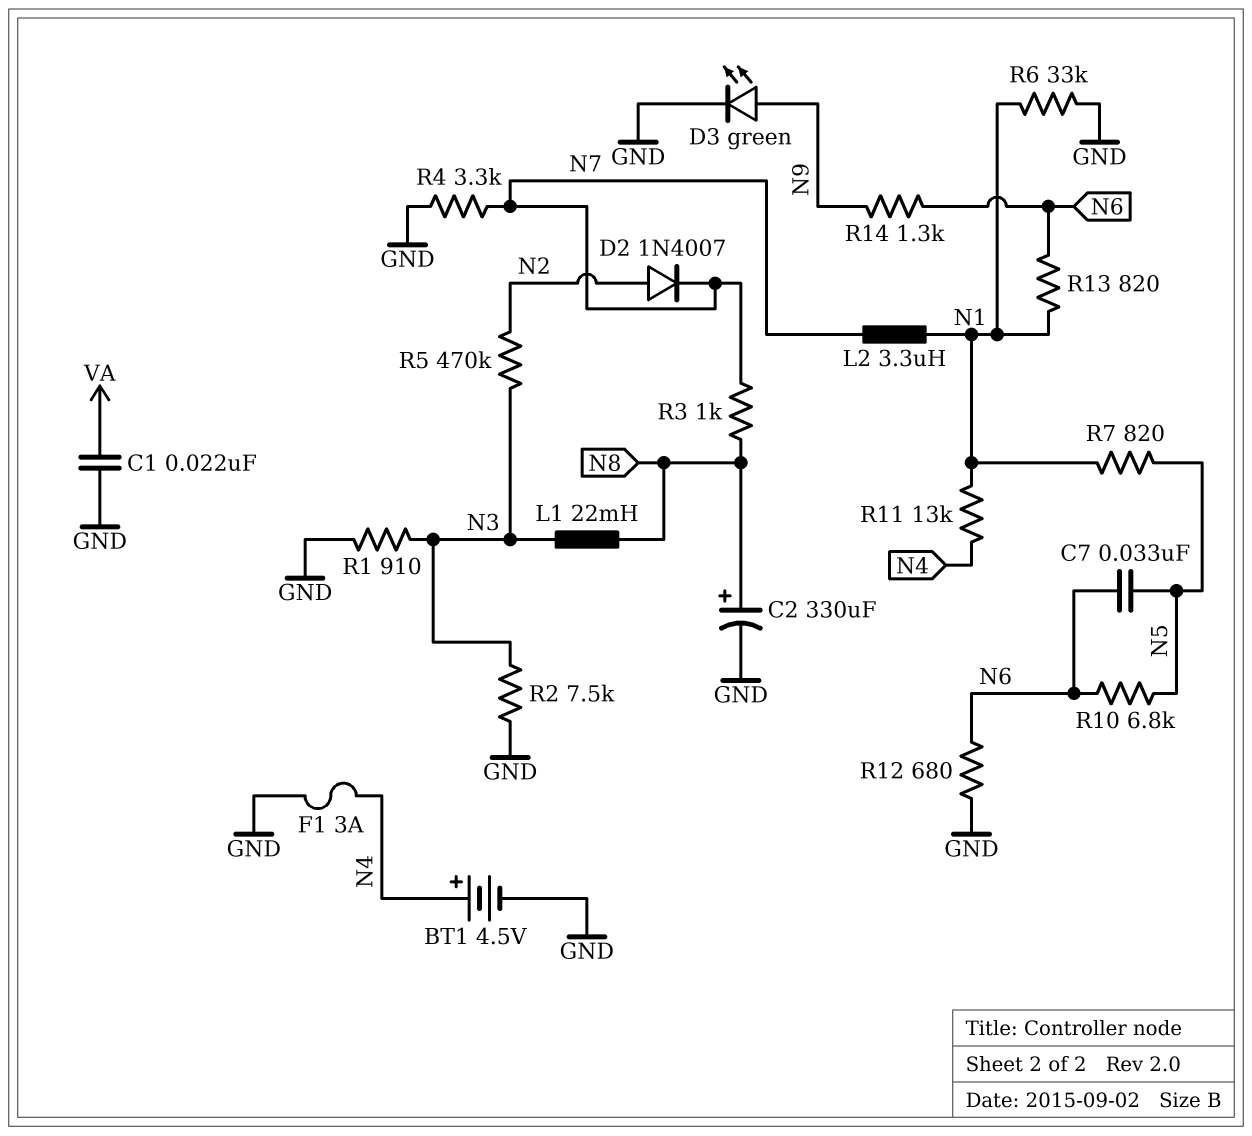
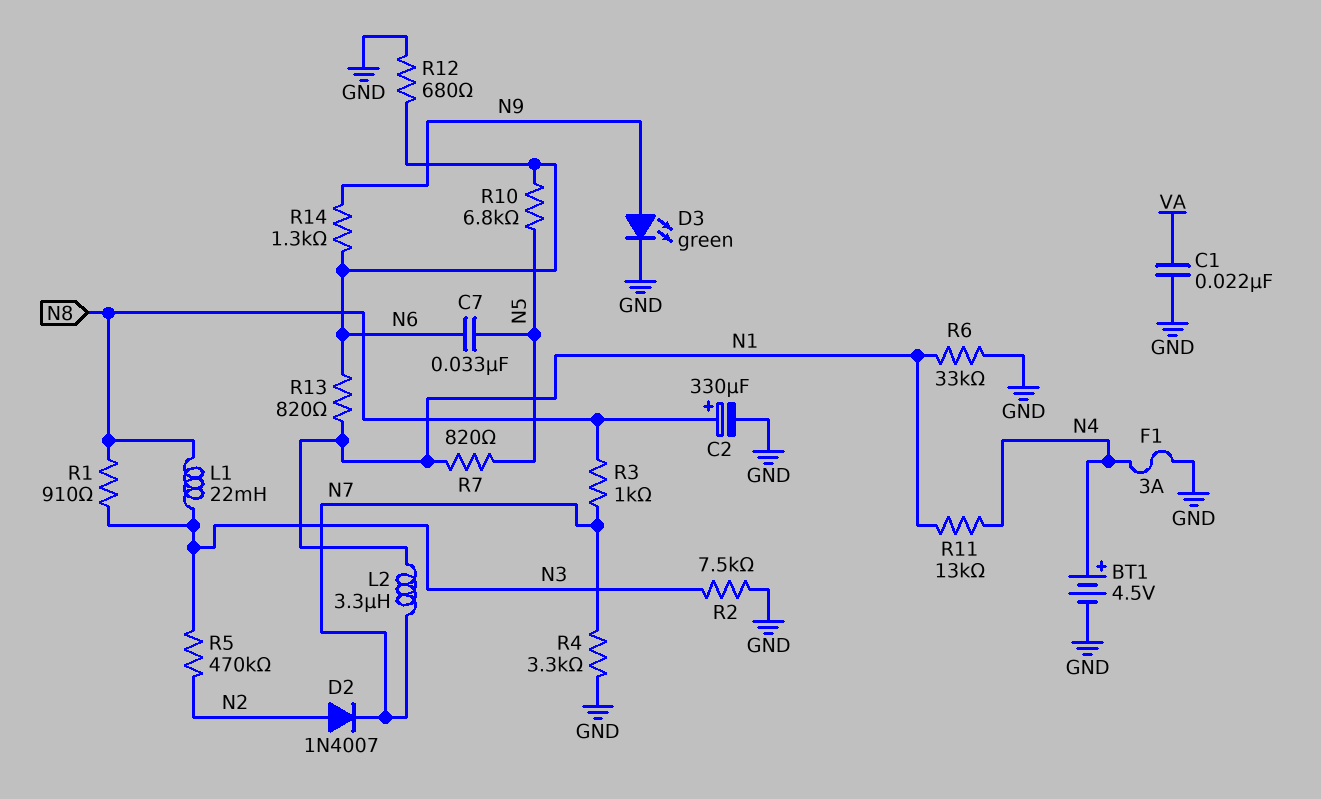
R1: 910 (GND, N3) -> 910 (N3, N8)

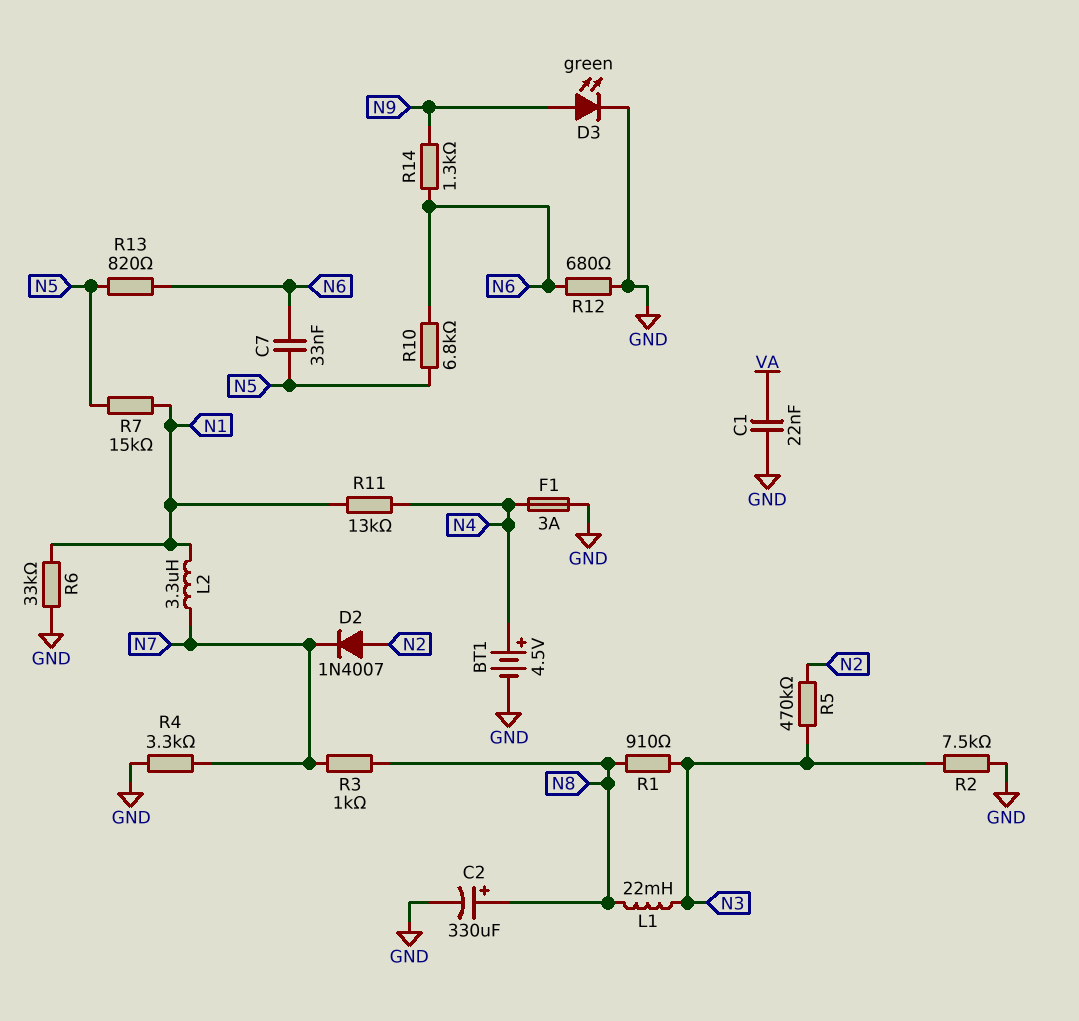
R7: 820 (N1, N5) -> 15k (N1, N5)
R13: 820 (N1, N6) -> 820 (N5, N6)

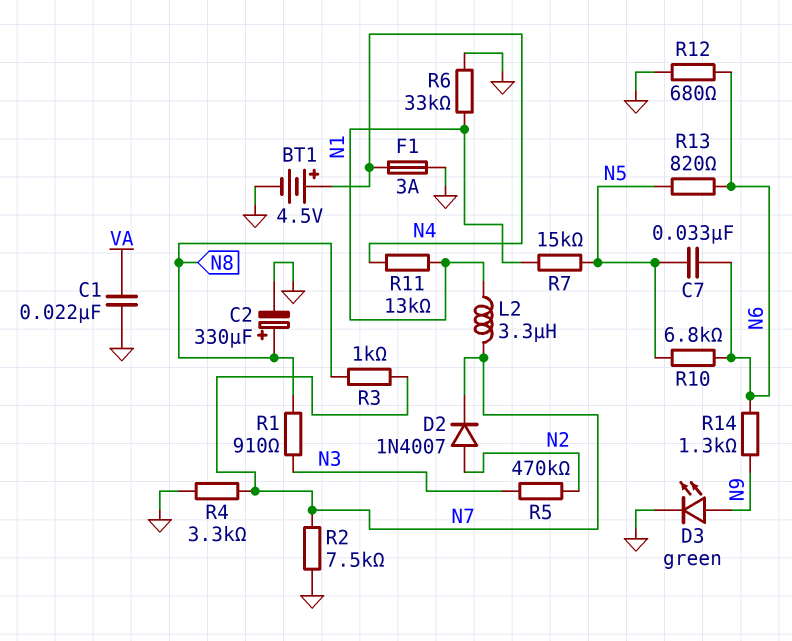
L1: 22mH (N3, N8) -> none
R2: 7.5k (GND, N3) -> 7.5k (GND, N7)

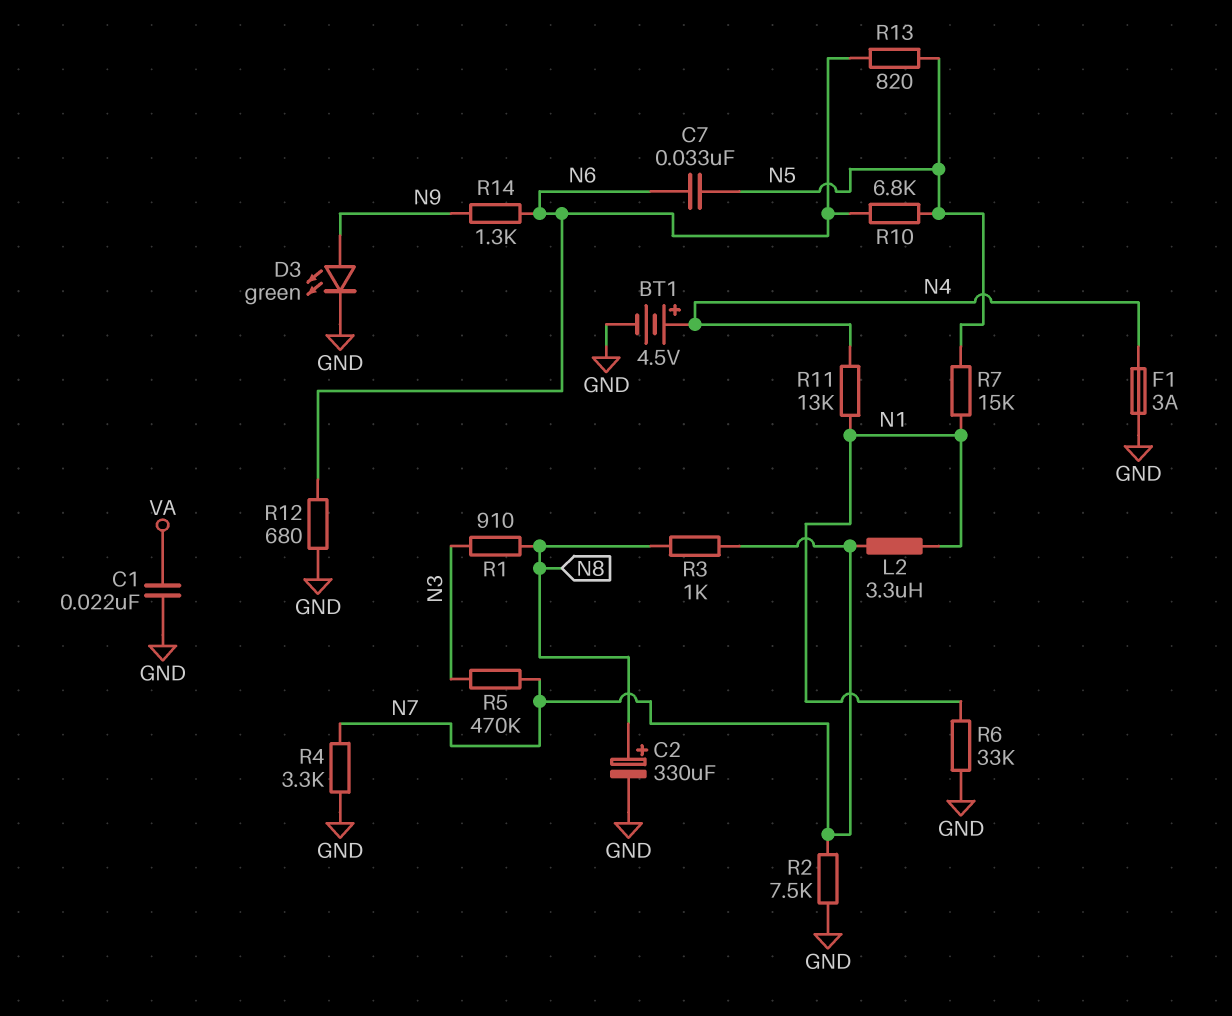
D2: diode 1N4007 (A N2, K N7) -> none
R5: 470k (N2, N3) -> 470k (N3, N7)

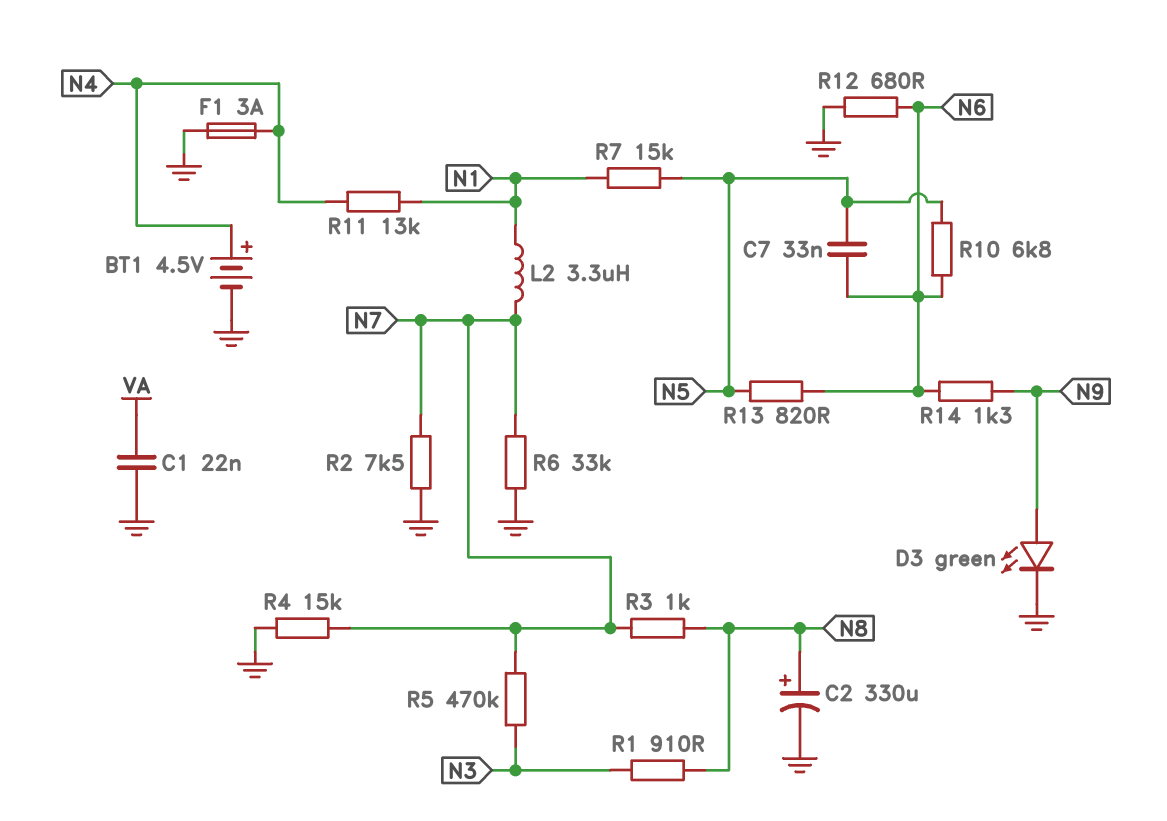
R4: 3.3k (GND, N7) -> 15k (GND, N7)
R6: 33k (GND, N1) -> 33k (GND, N7)

